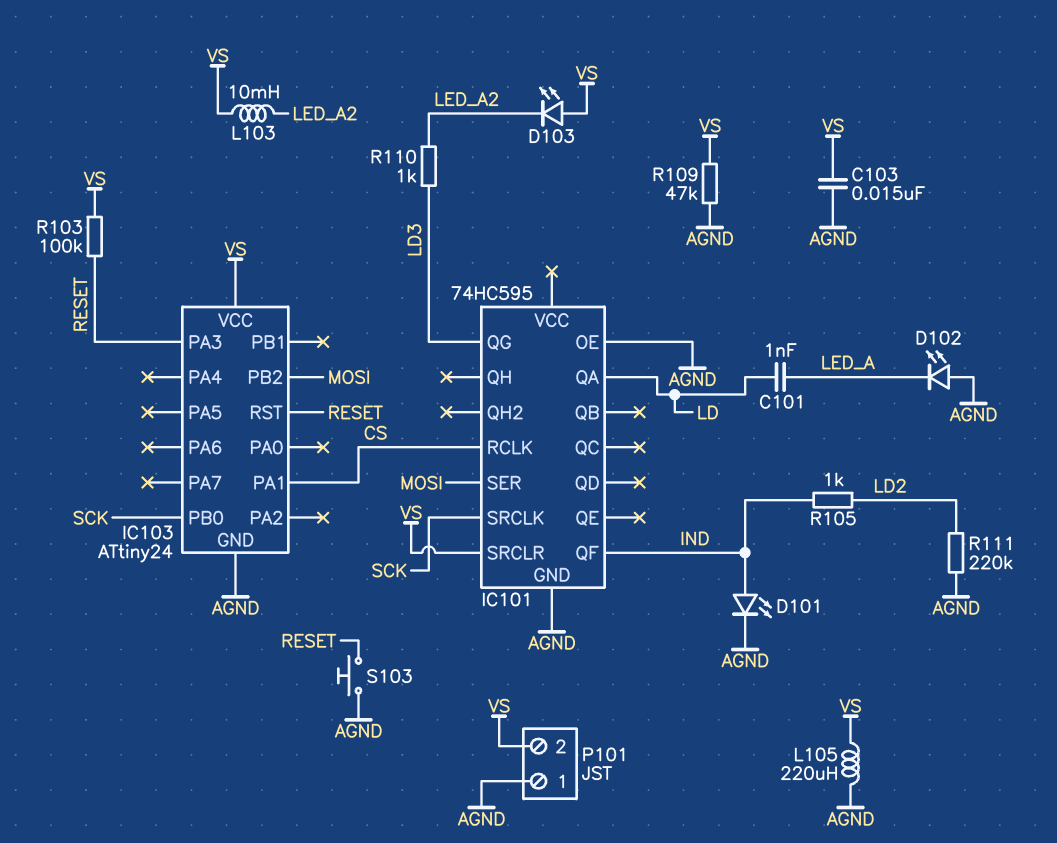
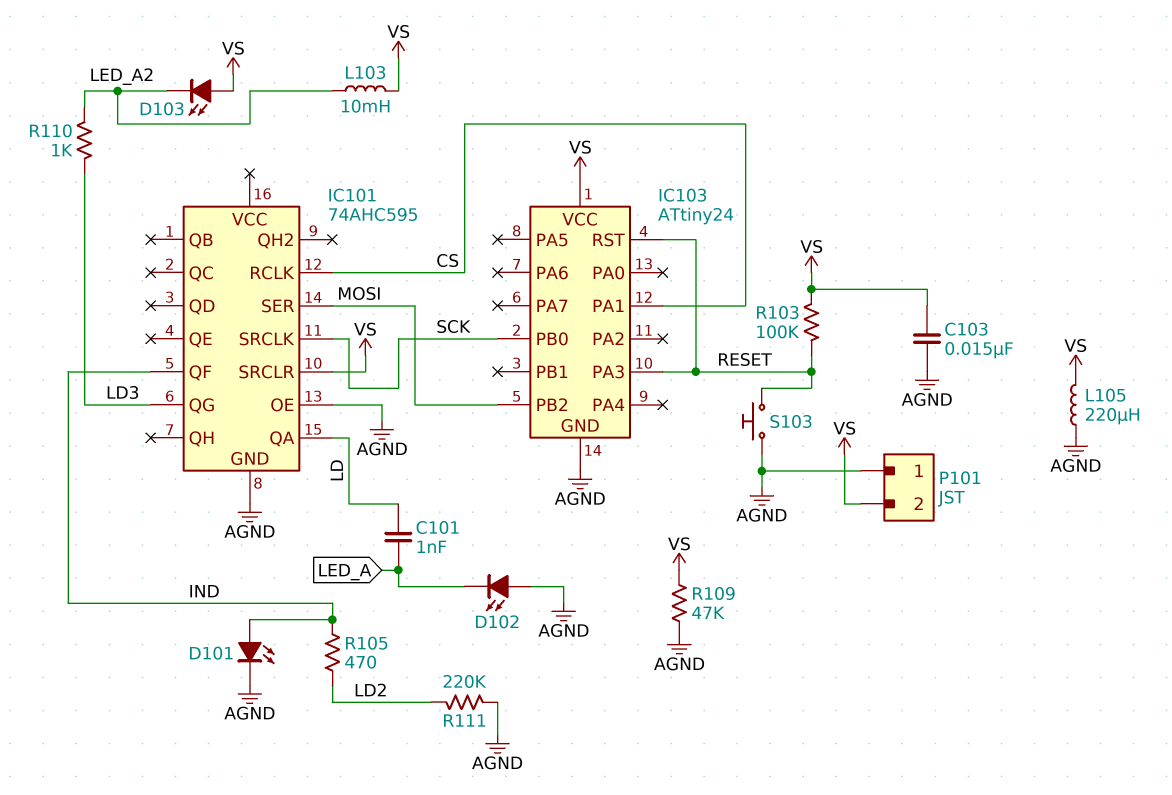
IC101: 74HC595 -> 74AHC595
R105: 1k (IND, LD2) -> 470 (IND, LD2)

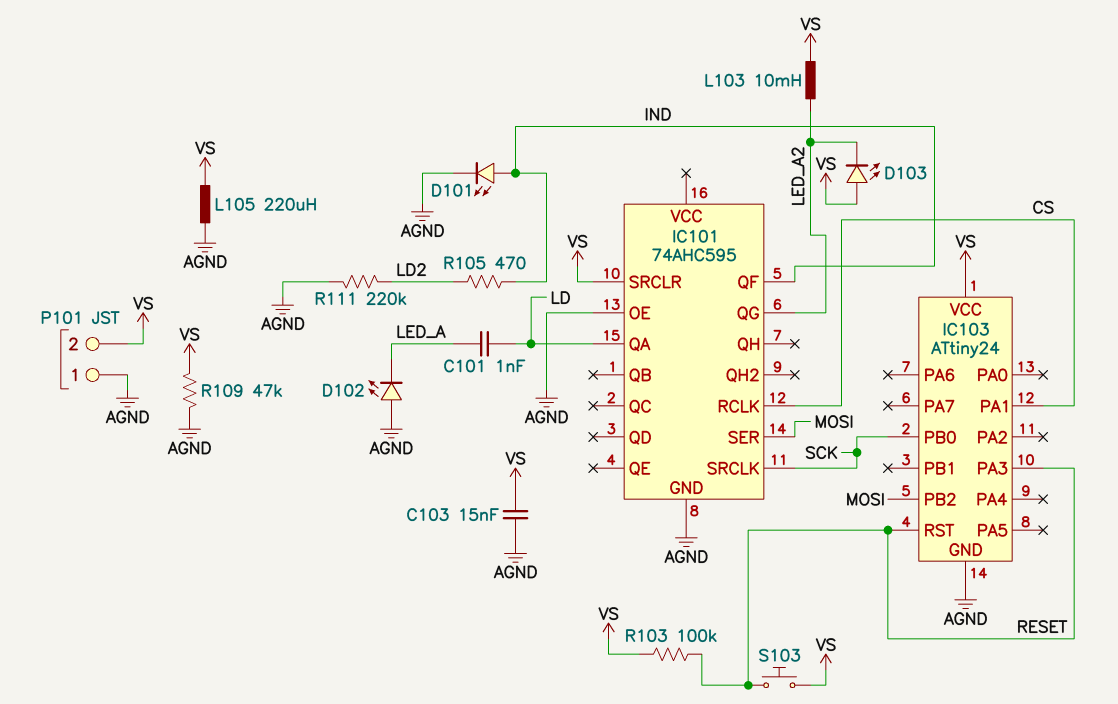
IC101 pin QG: LD3 -> LED_A2
R110: 1k (LD3, LED_A2) -> none
S103: button (AGND, RESET) -> button (RESET, VS)

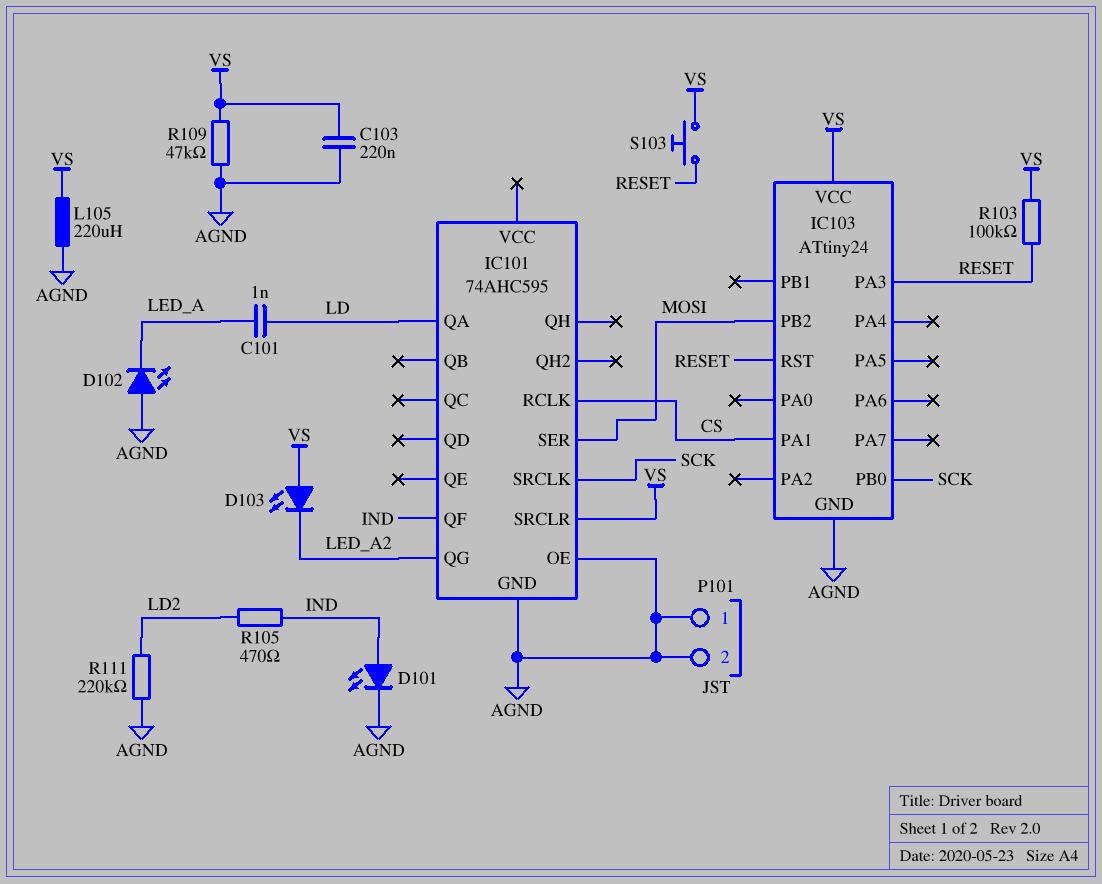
C103: 15nF (AGND, VS) -> 220nF (AGND, VS)
L103: 10mH (LED_A2, VS) -> none
P101 pin 2: VS -> AGND

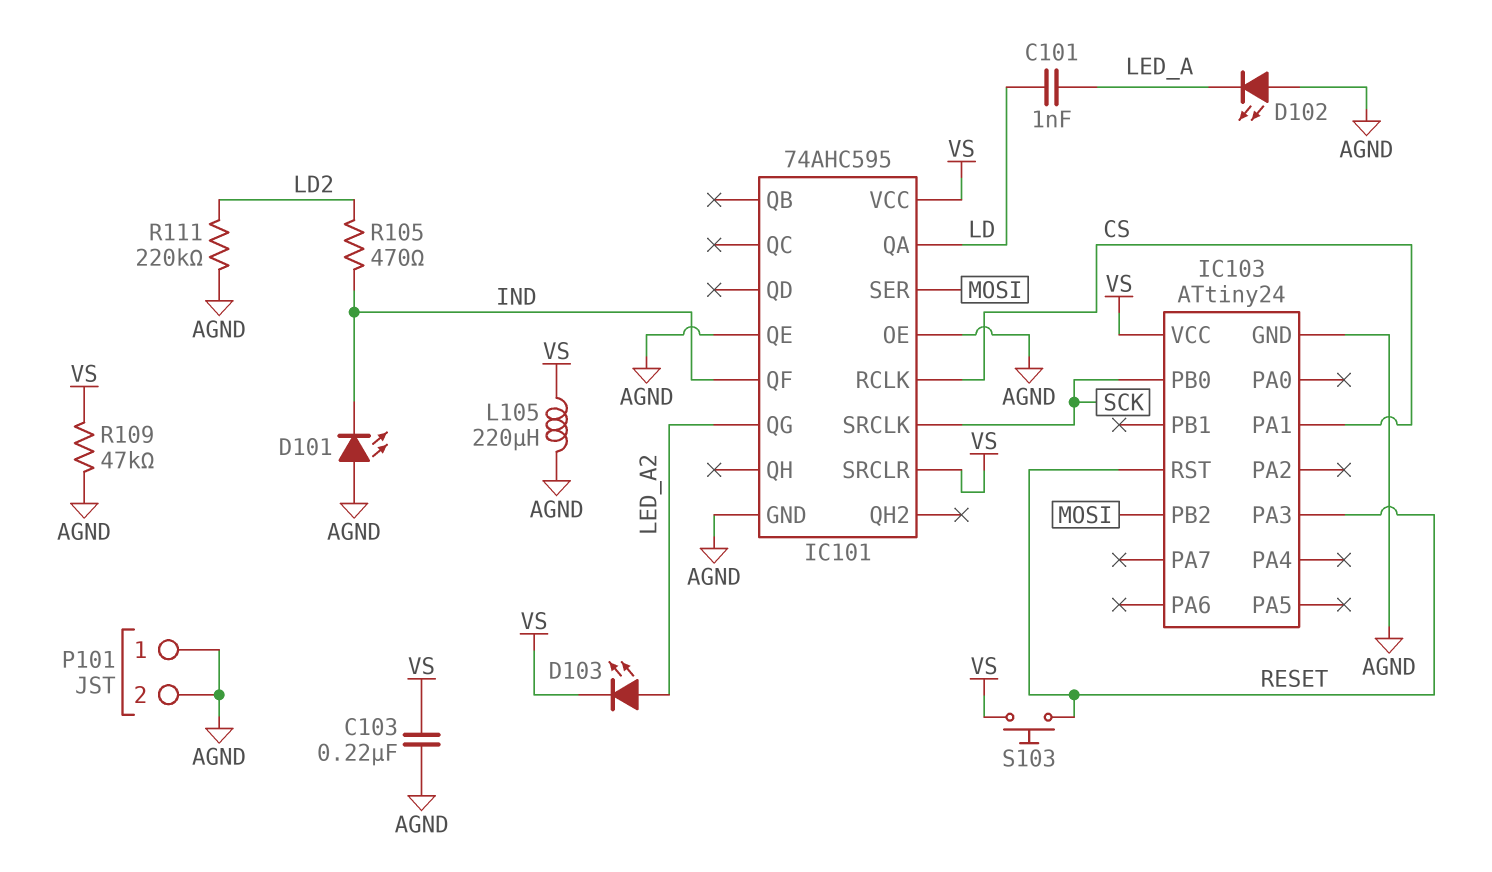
D101: LED (A IND, K AGND) -> LED (A AGND, K IND)
D103: LED (A VS, K LED_A2) -> LED (A LED_A2, K VS)
IC101 pin QE: none -> AGND
IC101 pin VCC: none -> VS
R103: 100k (RESET, VS) -> none

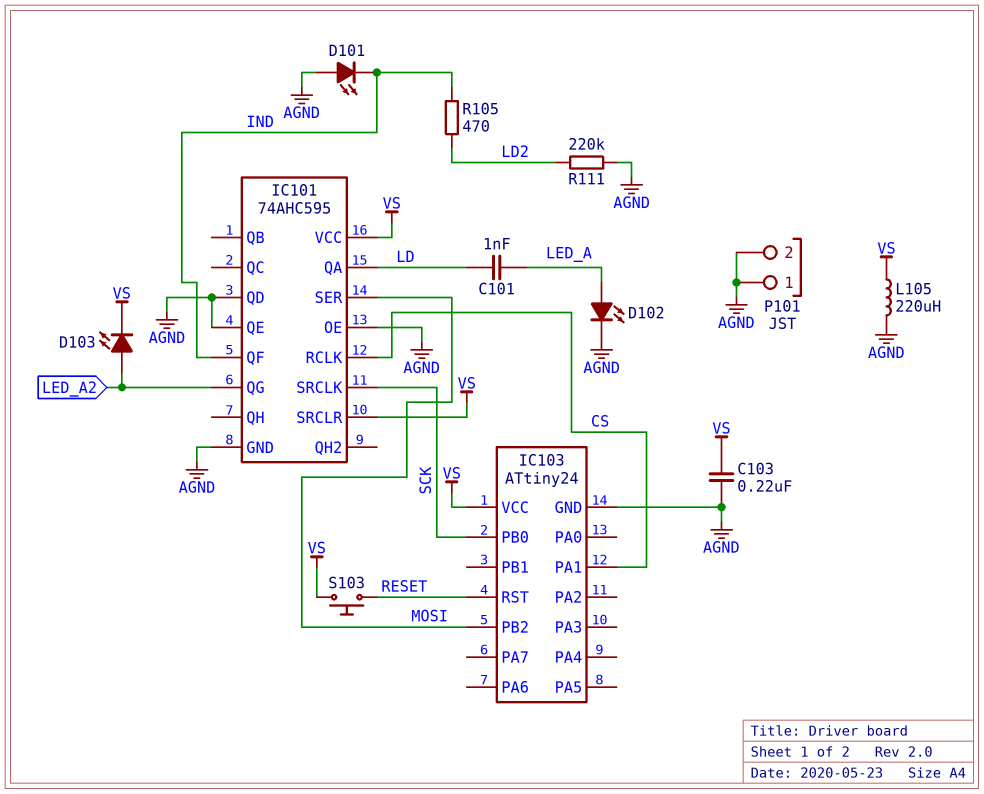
D102: LED (A AGND, K LED_A) -> LED (A LED_A, K AGND)
IC101 pin QD: none -> AGND
IC103 pin PA3: RESET -> none
R109: 47k (AGND, VS) -> none

